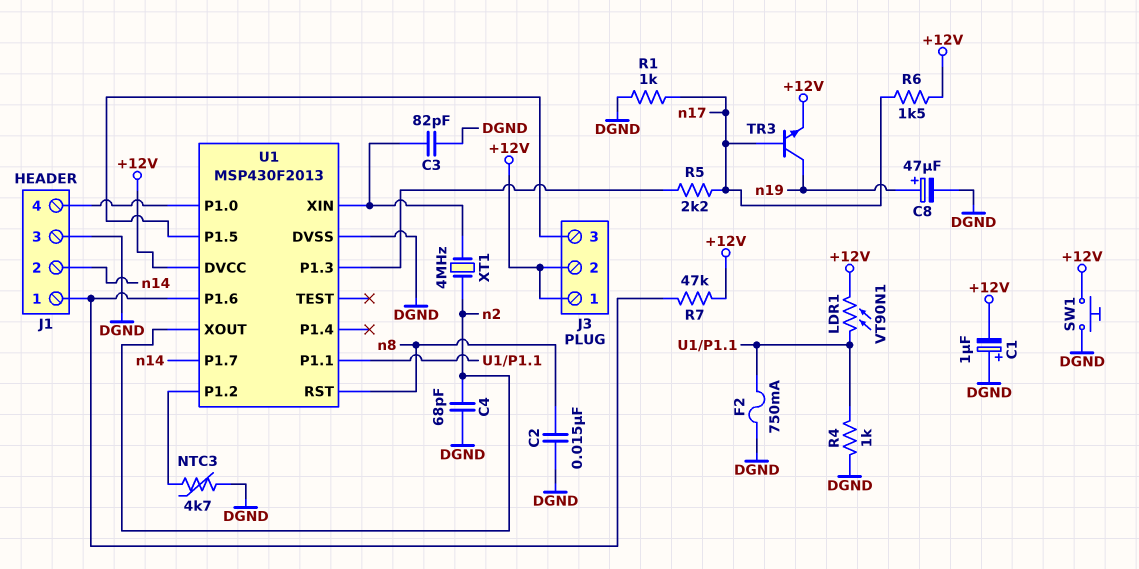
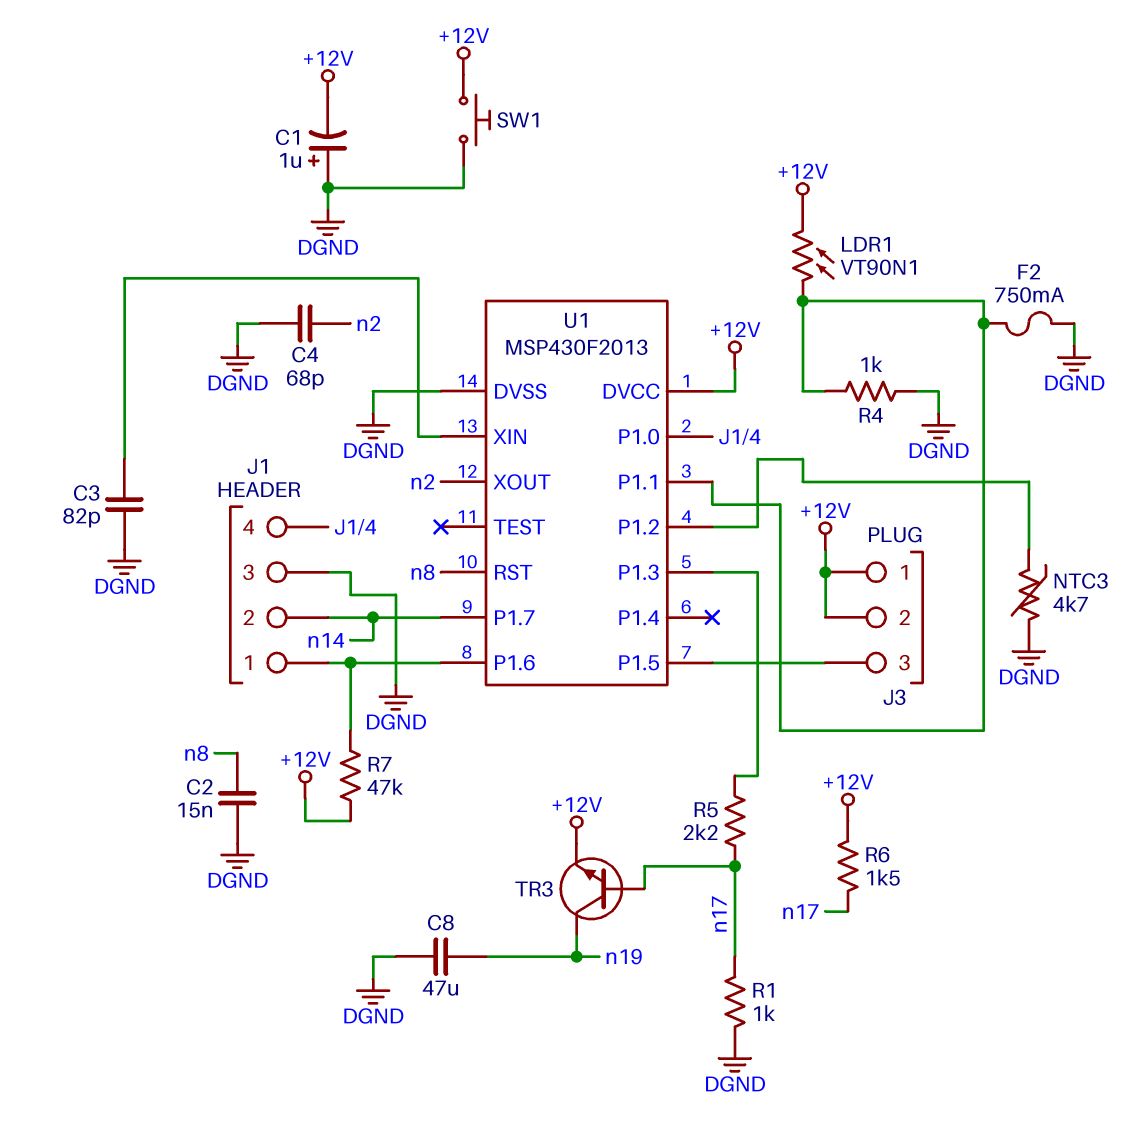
C8: 47uF (plus n19, minus DGND) -> 47uF (DGND, n19)
XT1: 4MHz (U1/XIN, n2) -> none

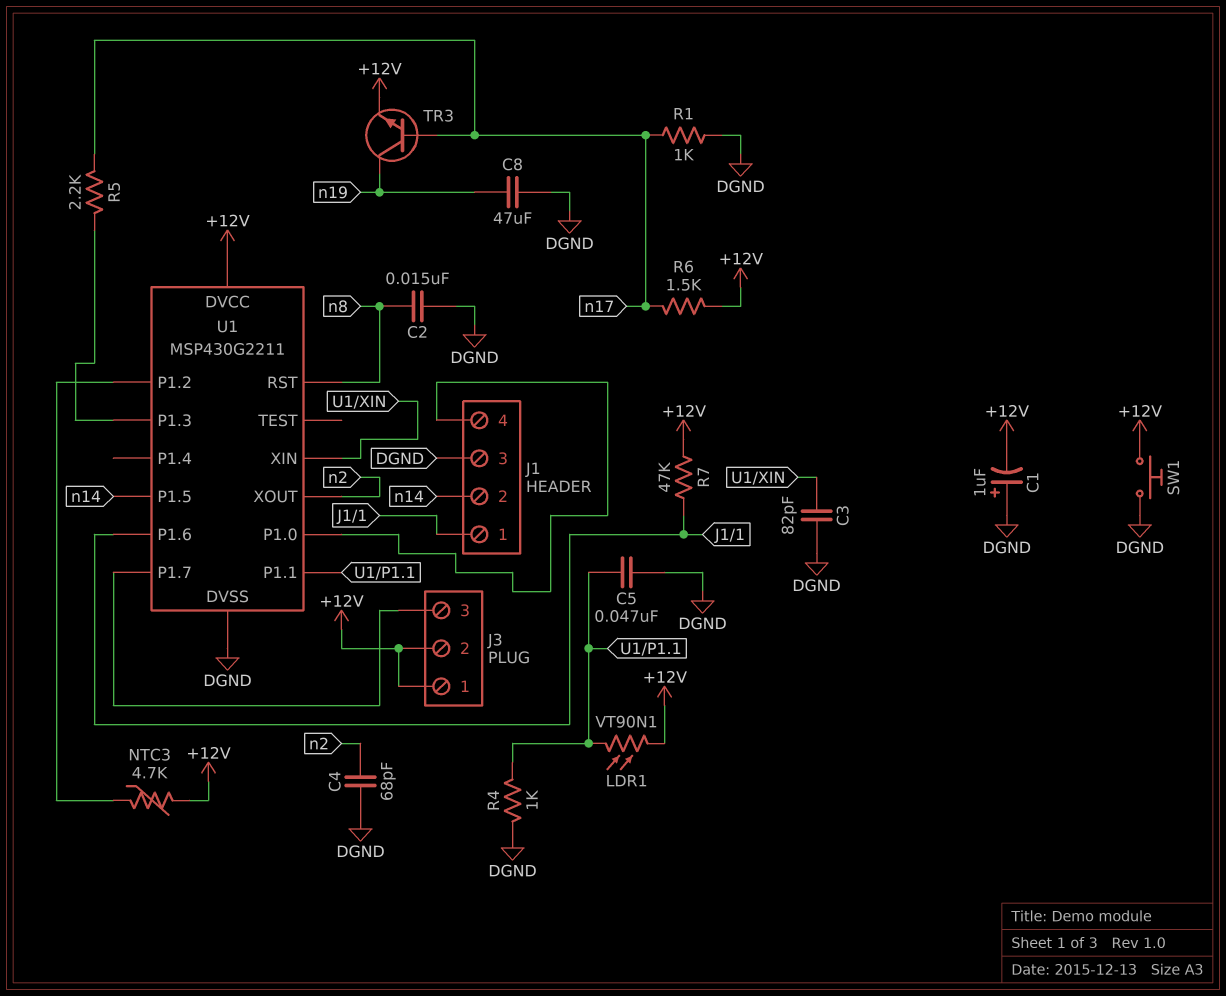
C5: none -> 47nF (DGND, U1/P1.1)
F2: 750mA (DGND, U1/P1.1) -> none
NTC3: 4.7k (DGND, U1/P1.2) -> 4.7k (+12V, U1/P1.2)
U1: MSP430F2013 -> MSP430G2211
U1 pin P1.5: J3/3 -> n14
U1 pin P1.7: n14 -> J3/3

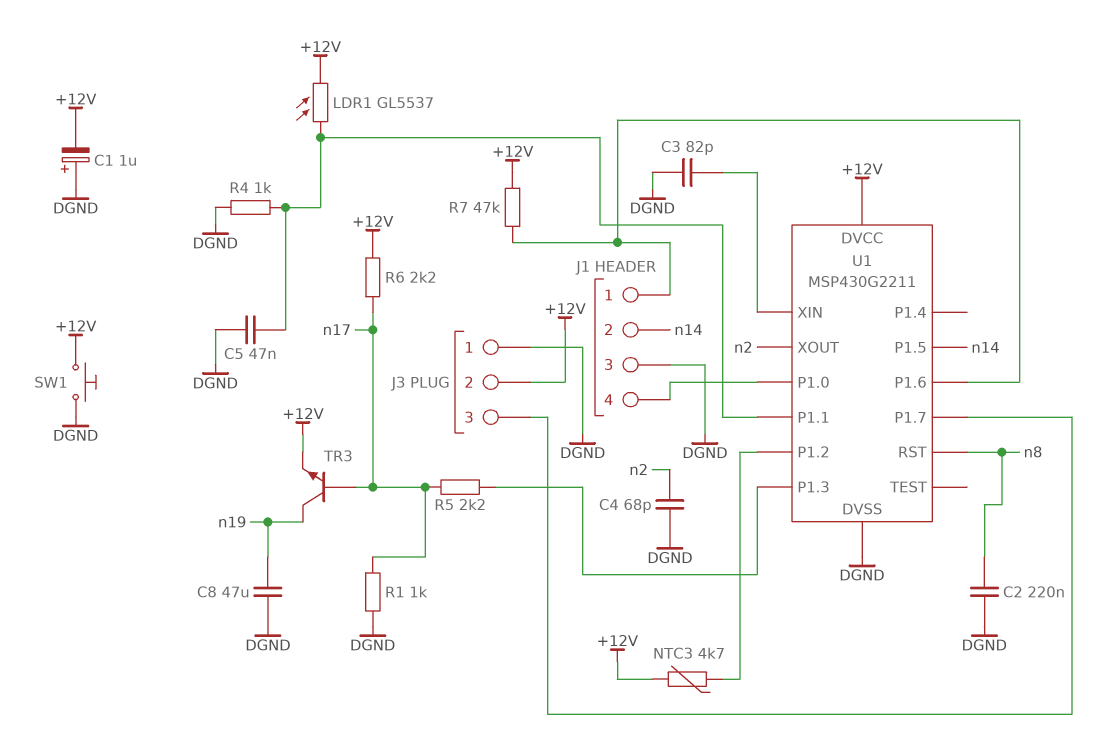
C2: 15nF (DGND, n8) -> 220nF (DGND, n8)
J3 pin 1: +12V -> DGND
LDR1: VT90N1 (+12V, U1/P1.1) -> GL5537 (+12V, U1/P1.1)
R6: 1.5k (+12V, n17) -> 2.2k (+12V, n17)

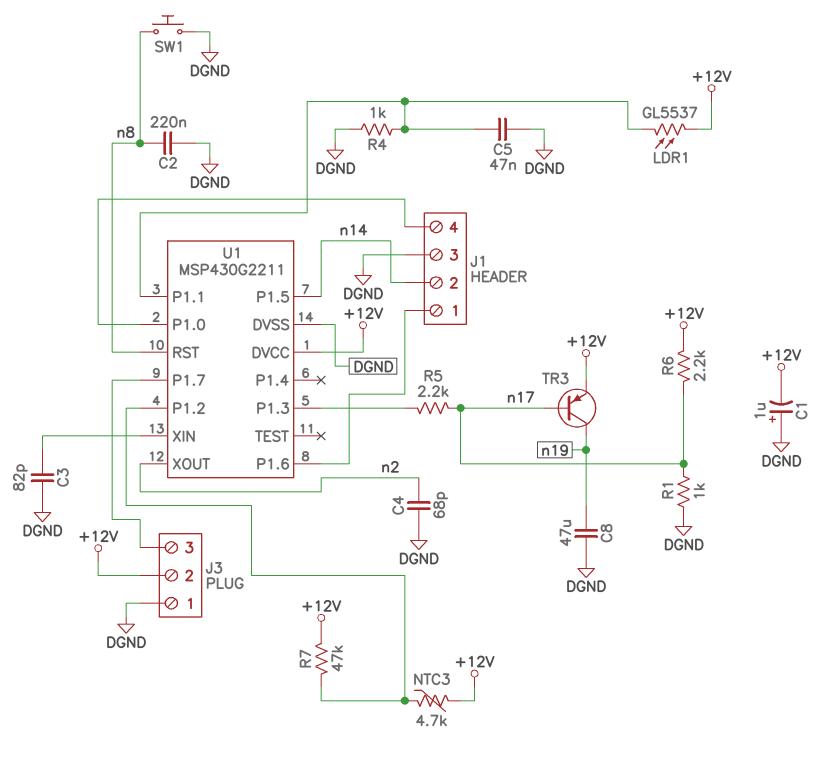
R7: 47k (+12V, J1/1) -> 47k (+12V, U1/P1.2)
SW1: button (+12V, DGND) -> button (DGND, n8)
TR3: NPN (B n17, C n19, E +12V) -> PNP (B n17, C n19, E +12V)

